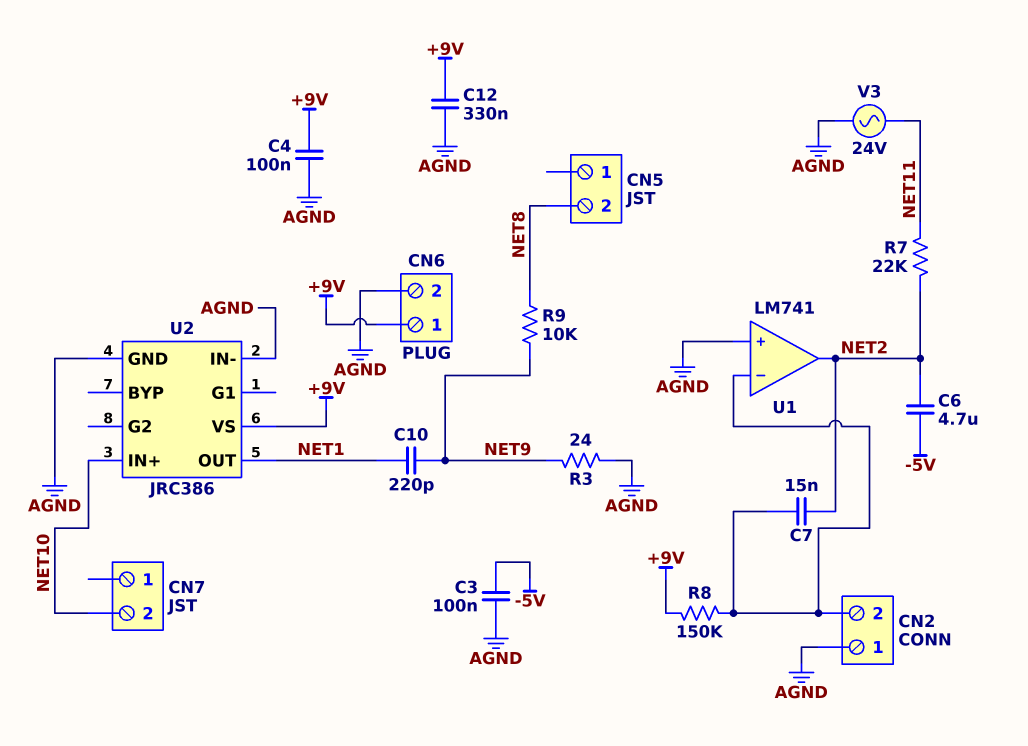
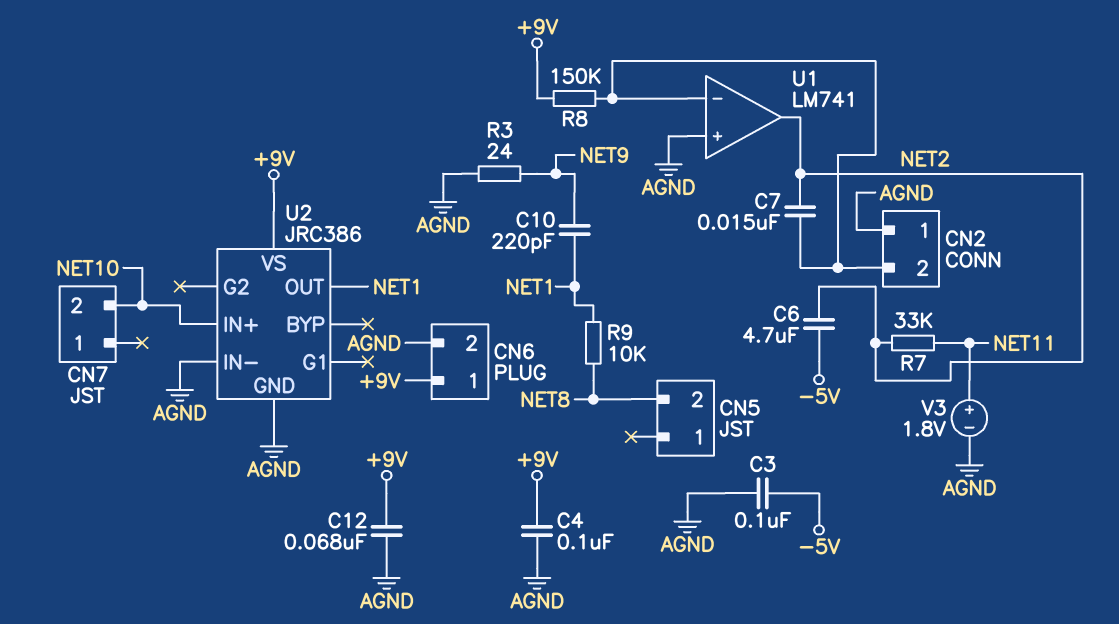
C12: 330nF (+9V, AGND) -> 68nF (+9V, AGND)
R7: 22k (NET2, NET11) -> 33k (NET2, NET11)
R9: 10k (NET8, NET9) -> 10k (NET1, NET8)
V3: AC 24V (AGND, NET11) -> 1.8V (plus NET11, minus AGND)

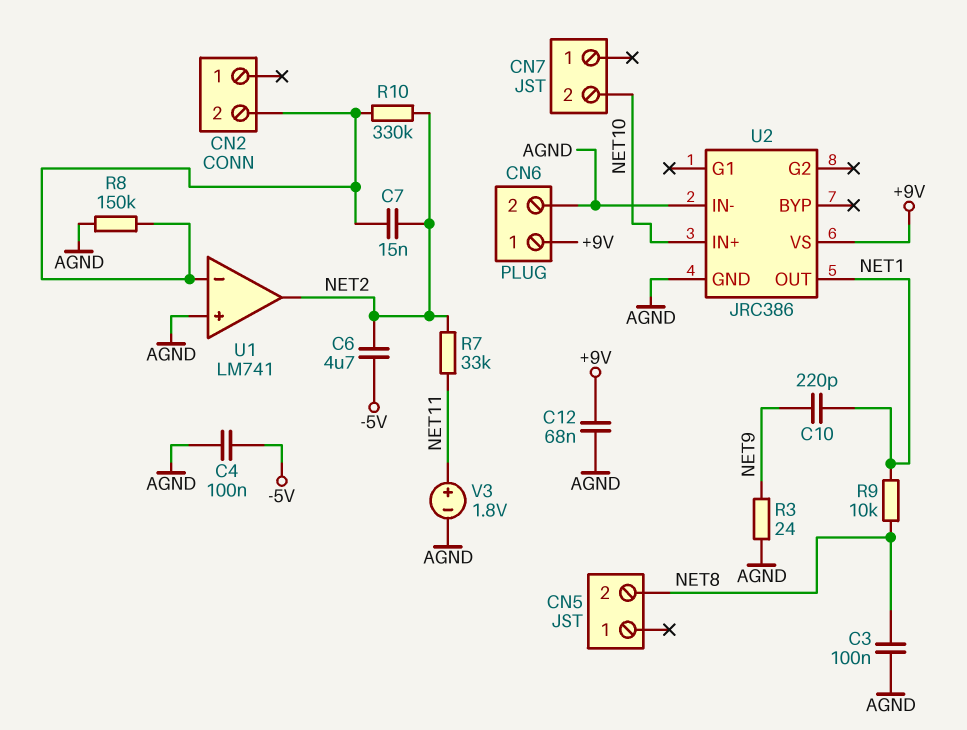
C3: 100nF (-5V, AGND) -> 100nF (AGND, NET8)
C4: 100nF (+9V, AGND) -> 100nF (-5V, AGND)
CN2 pin 1: AGND -> none
R8: 150k (+9V, CN2/2) -> 150k (AGND, CN2/2)
R10: none -> 330k (CN2/2, NET2)

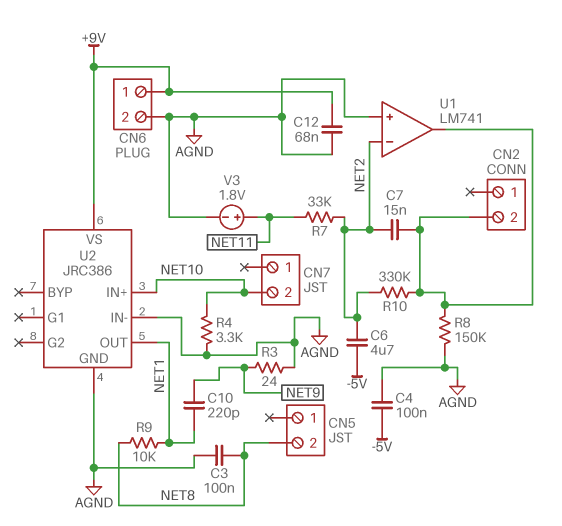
R4: none -> 3.3k (AGND, NET10)
U1 pin in-: CN2/2 -> NET2
U1 pin out: NET2 -> CN2/2

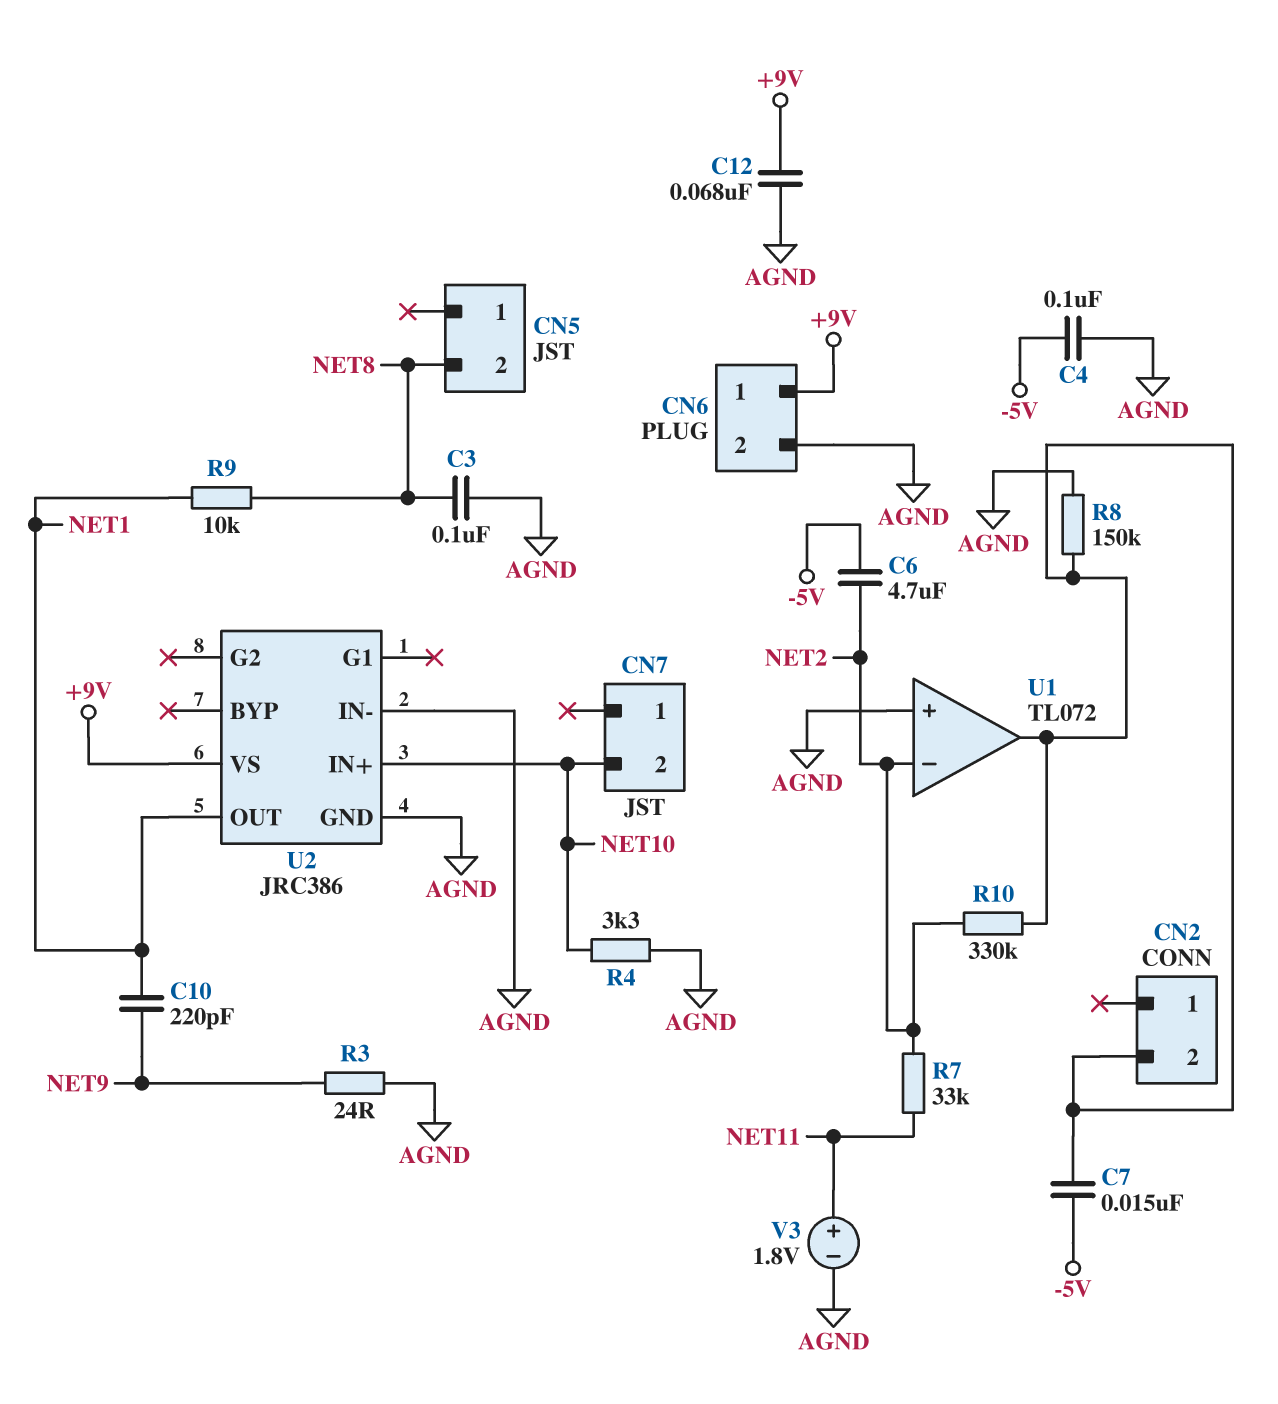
C7: 15nF (CN2/2, NET2) -> 15nF (-5V, CN2/2)
U1: LM741 -> TL072

